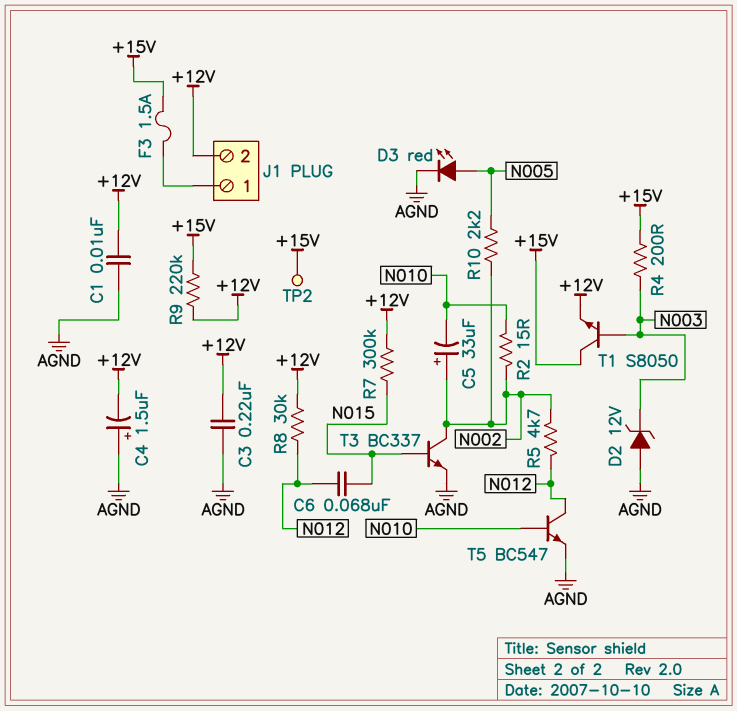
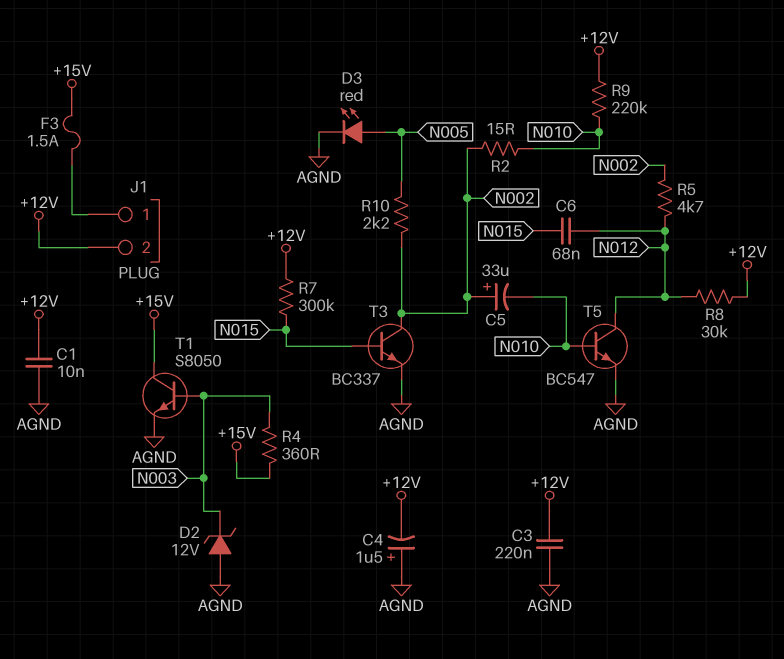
R4: 200 (+15V, N003) -> 360 (+15V, N003)
R9: 220k (+12V, +15V) -> 220k (+12V, N010)
T1: NPN S8050 (B N003, C +15V, E +12V) -> NPN S8050 (B N003, C +15V, E AGND)
TP2: test point (+15V) -> none

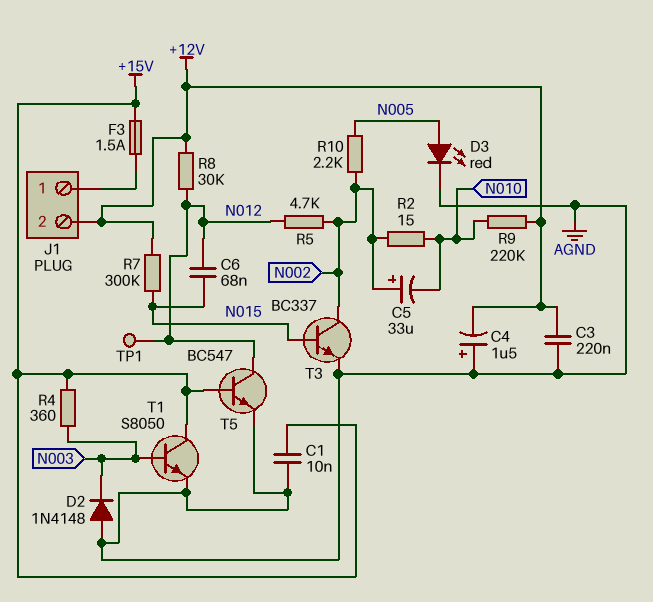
C1: 10nF (+12V, AGND) -> 10nF (+15V, AGND)
D2: zener 12V (A AGND, K N003) -> diode 1N4148 (A AGND, K N003)
T5: NPN BC547 (B N010, C N012, E AGND) -> NPN BC547 (B +15V, C N012, E AGND)
TP1: none -> test point (N012)

